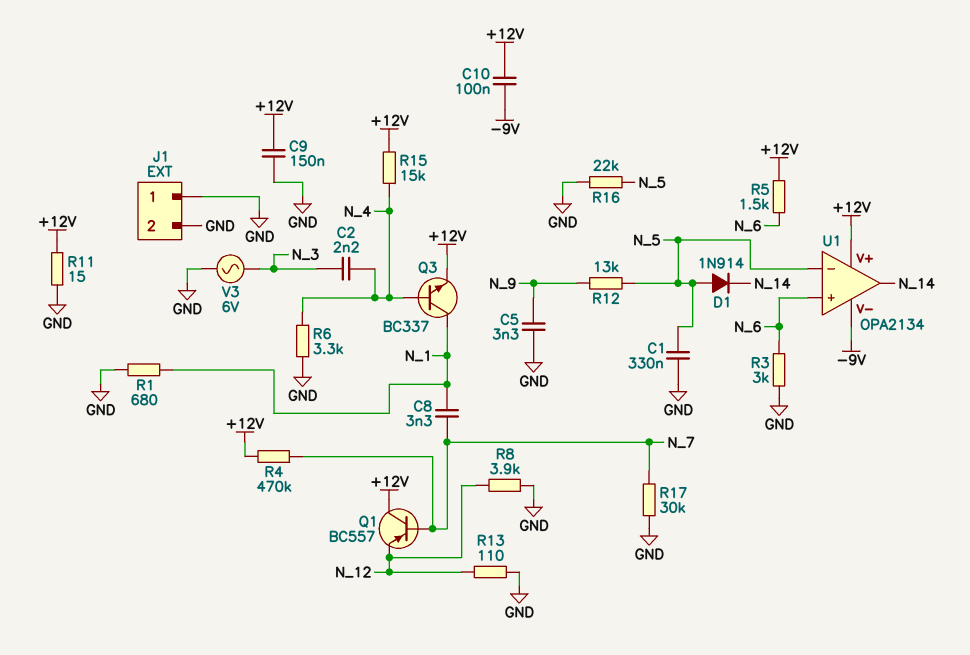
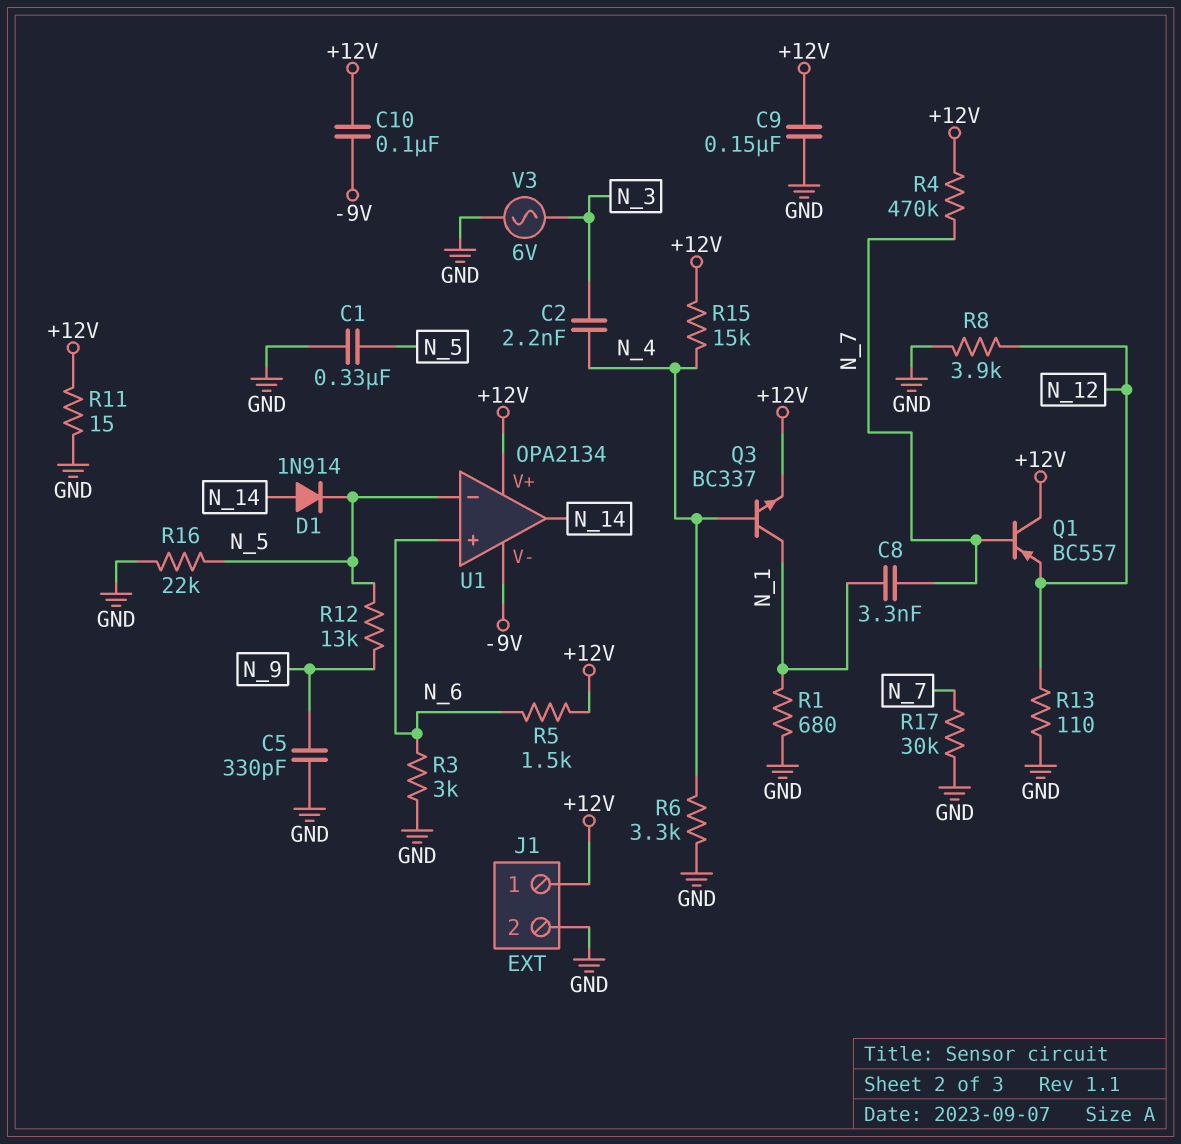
C5: 3.3nF (GND, N_9) -> 330pF (GND, N_9)
D1: diode 1N914 (A N_5, K N_14) -> diode 1N914 (A N_14, K N_5)
J1 pin 1: GND -> +12V

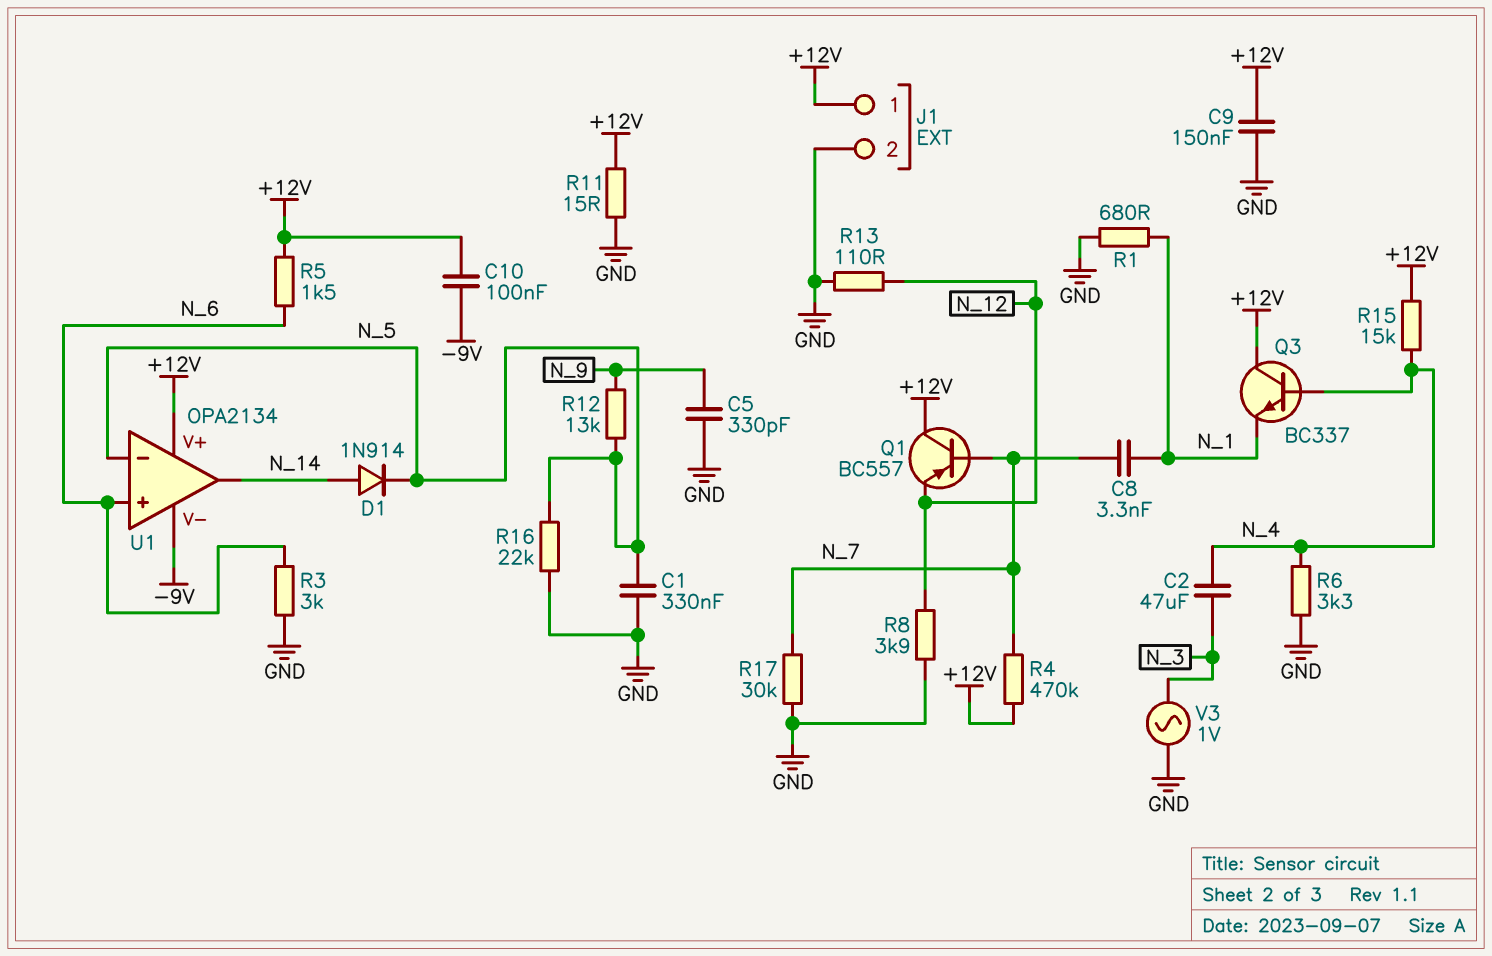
C2: 2.2nF (N_3, N_4) -> 47uF (N_3, N_4)
Q3: NPN BC337 (B N_4, C N_1, E +12V) -> NPN BC337 (B N_4, C +12V, E N_1)
V3: AC 6V (GND, N_3) -> AC 1V (GND, N_3)

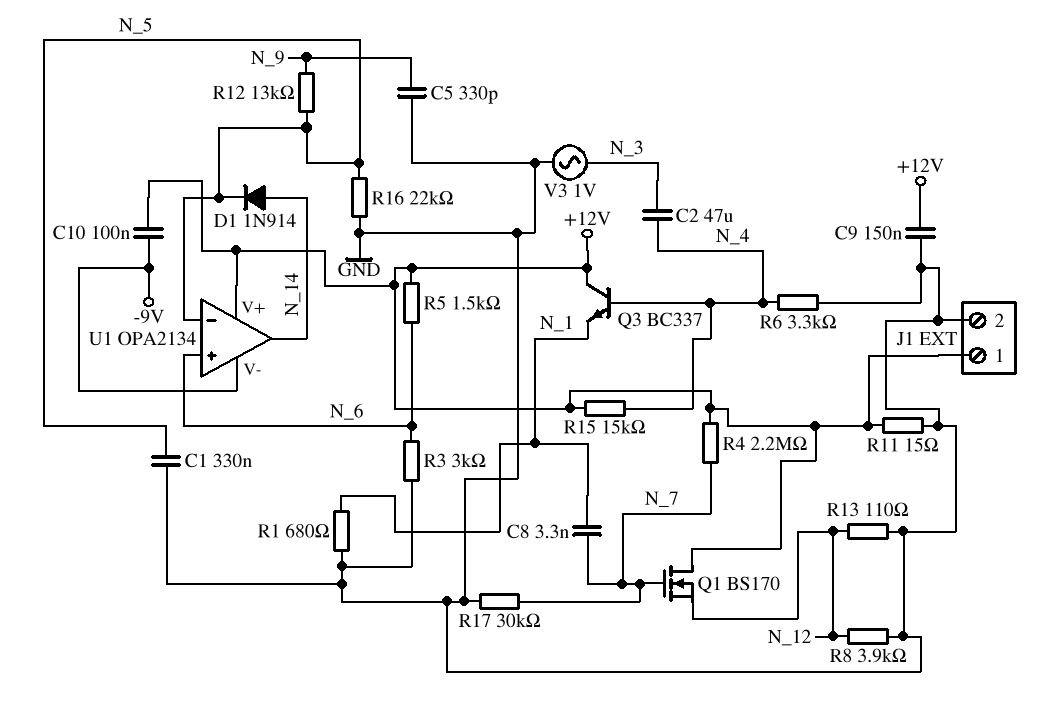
Q1: PNP BC557 (B N_7, C +12V, E N_12) -> NMOS BS170 (G N_7, D +12V, S N_12)
R4: 470k (+12V, N_7) -> 2.2M (+12V, N_7)

